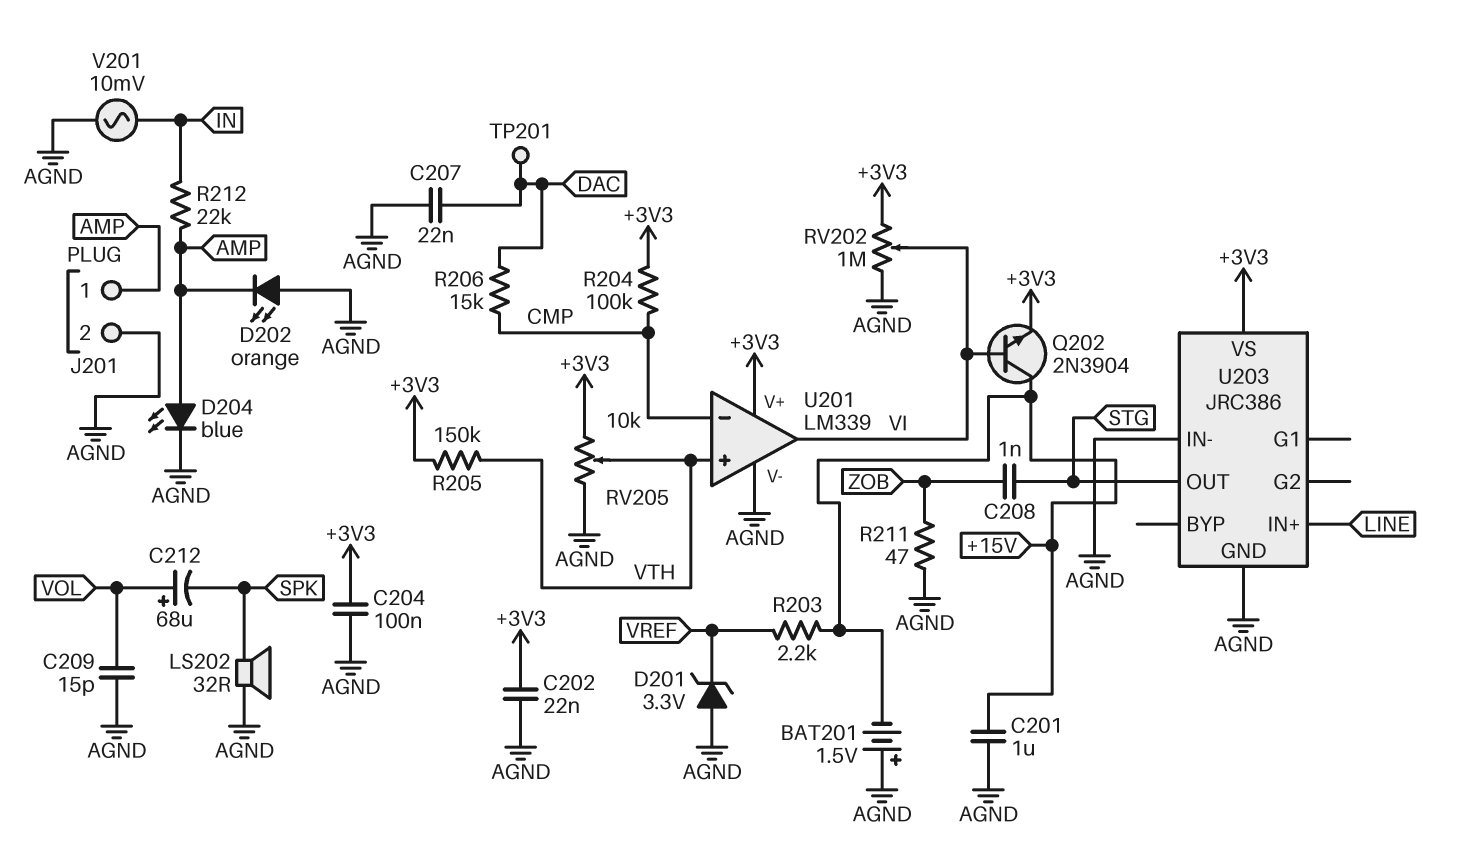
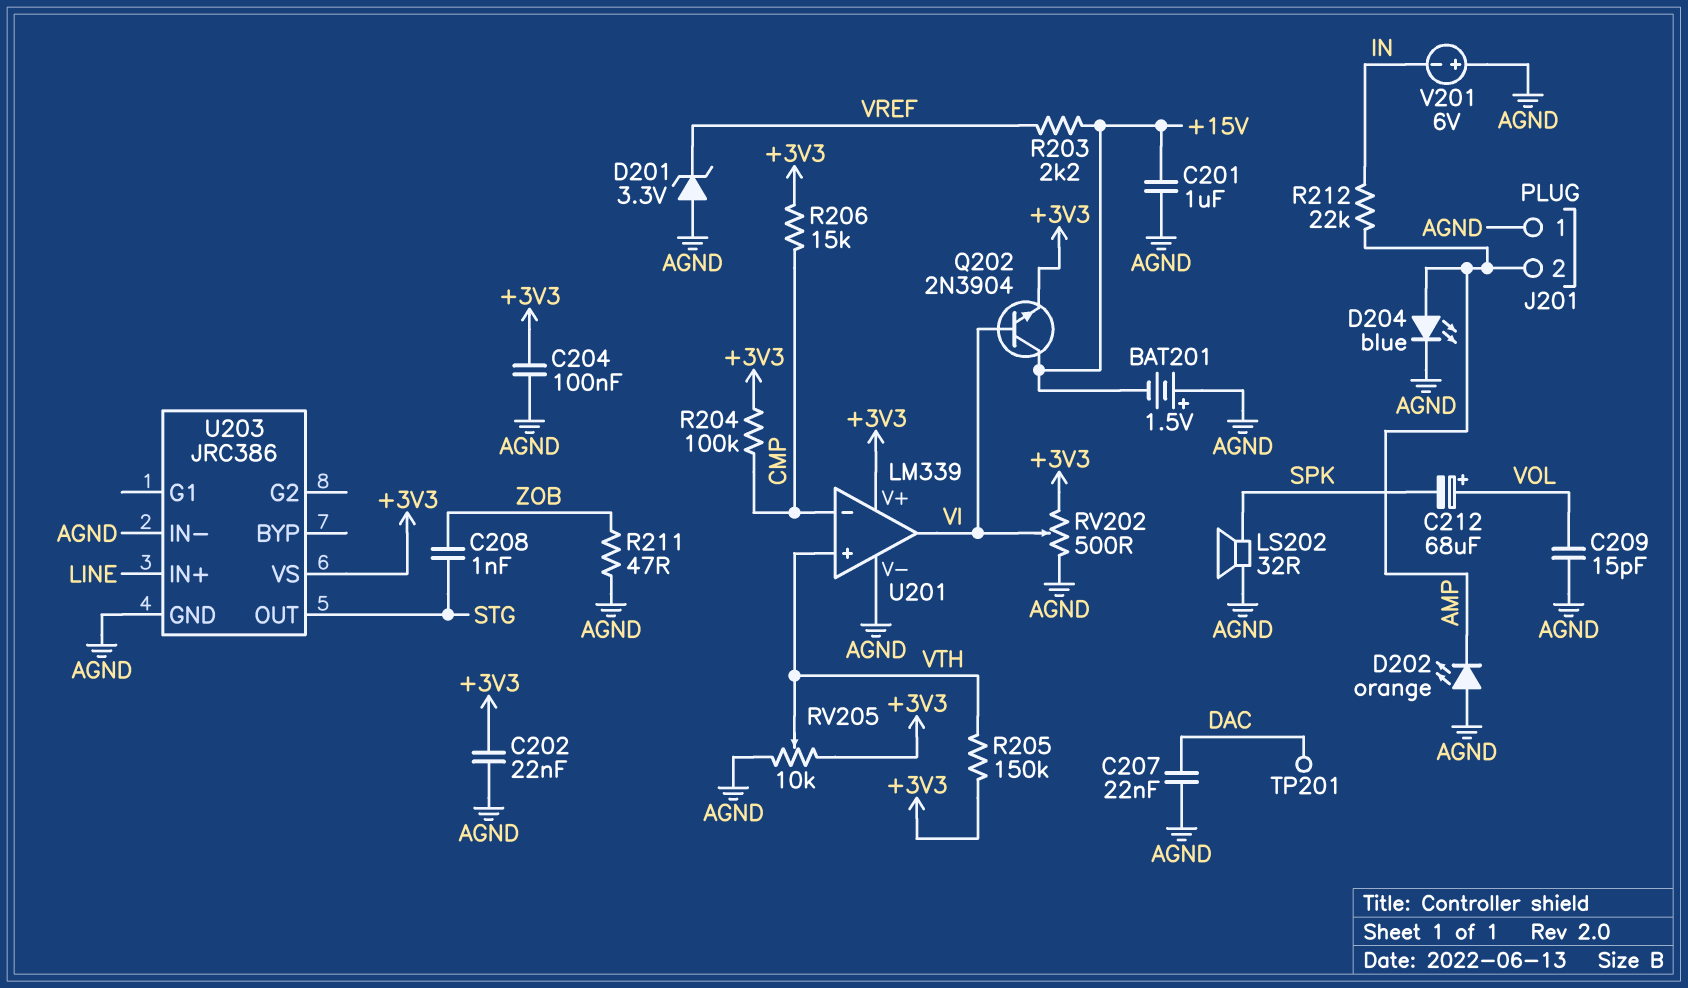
J201 pin 1: AMP -> AGND
J201 pin 2: AGND -> AMP
R206: 15k (CMP, DAC) -> 15k (+3V3, CMP)
RV202: 1M (+3V3, AGND, wiper VI) -> 500 (+3V3, AGND, wiper VI)
V201: AC 10mV (AGND, IN) -> 6V (plus AGND, minus IN)

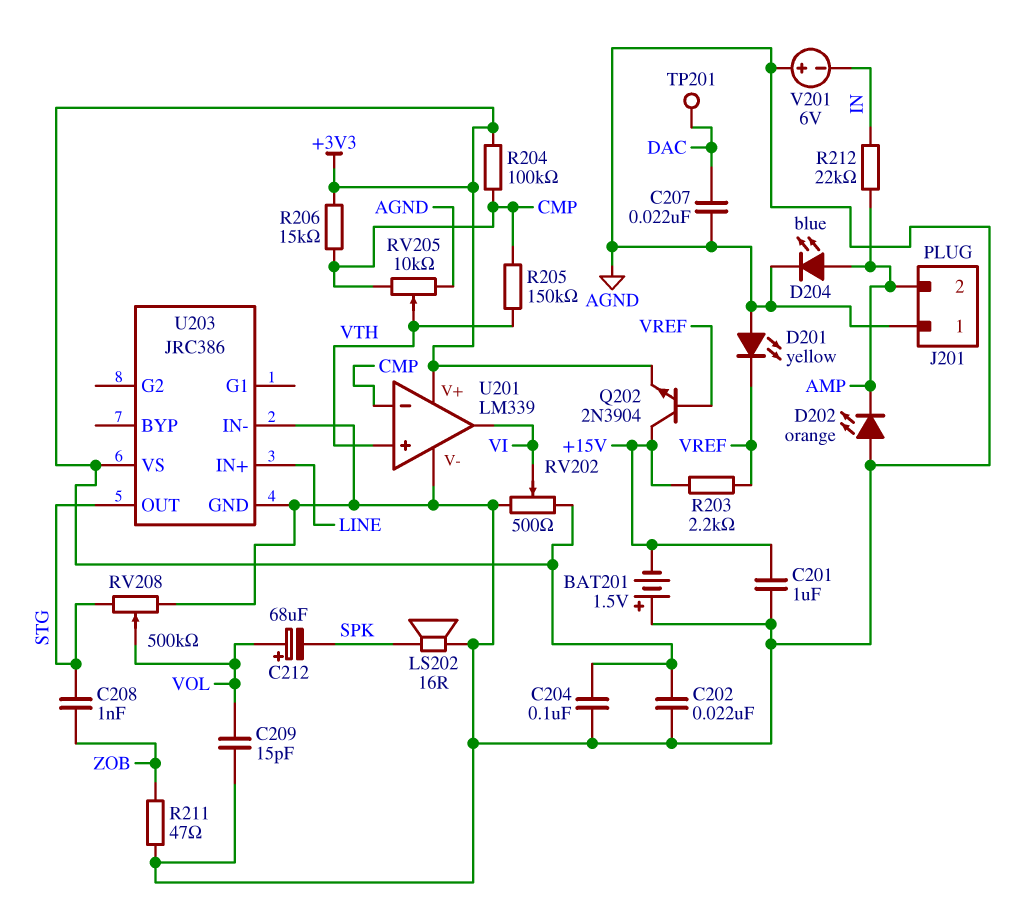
D201: zener 3.3V (A AGND, K VREF) -> LED yellow (A AGND, K VREF)
LS202: speaker 32R (AGND, SPK) -> speaker 16R (AGND, SPK)
Q202: NPN 2N3904 (B VI, C +15V, E +3V3) -> NPN 2N3904 (B VREF, C +15V, E +3V3)
R205: 150k (+3V3, VTH) -> 150k (CMP, VTH)
RV205: 10k (+3V3, AGND, wiper VTH) -> 10k (AGND, CMP, wiper VTH)
RV208: none -> 500k (AGND, STG, wiper VOL)

